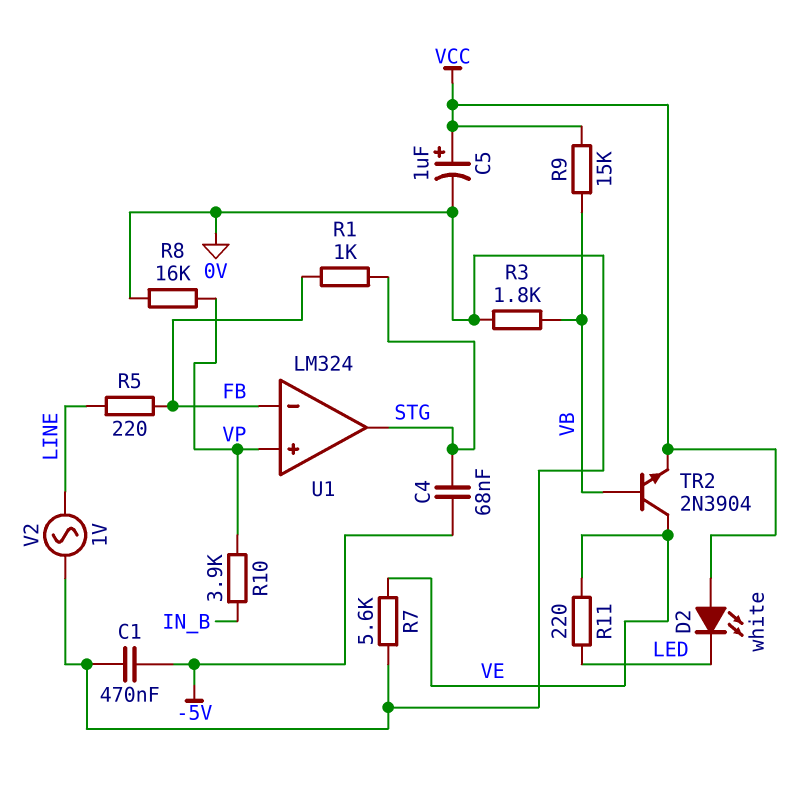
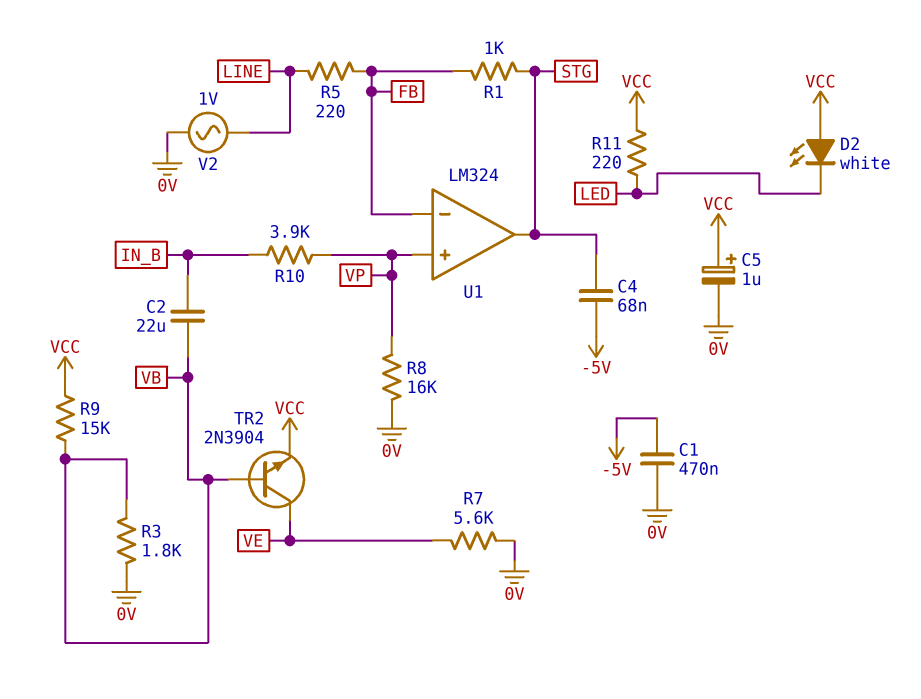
C2: none -> 22uF (IN_B, VB)
R11: 220 (LED, VE) -> 220 (LED, VCC)

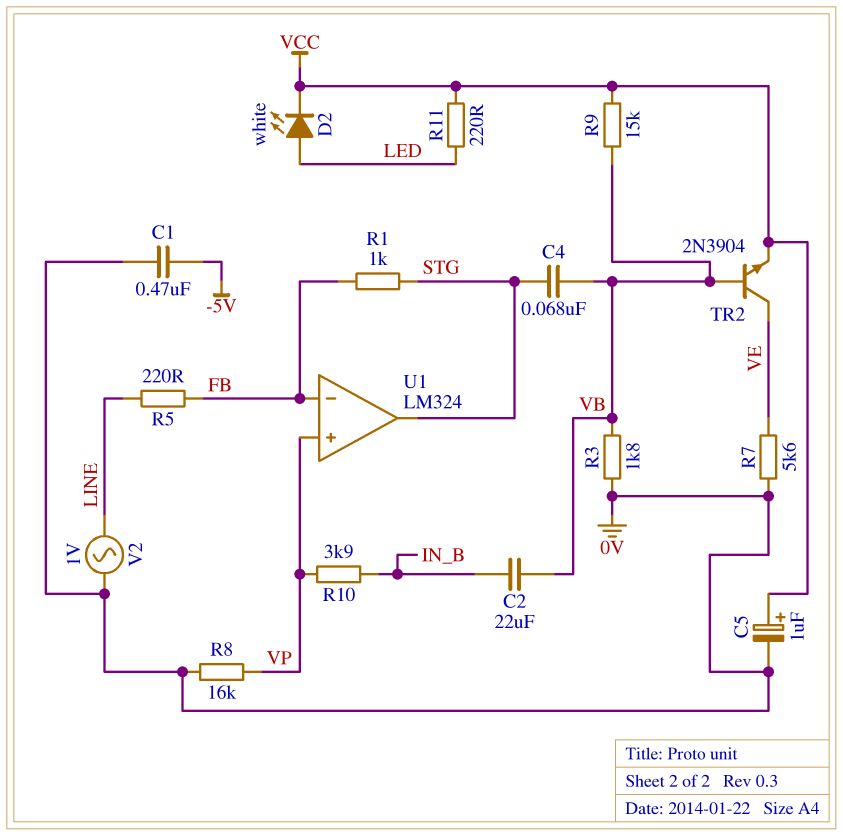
C4: 68nF (-5V, STG) -> 68nF (STG, VB)
D2: LED white (A VCC, K LED) -> LED white (A LED, K VCC)

